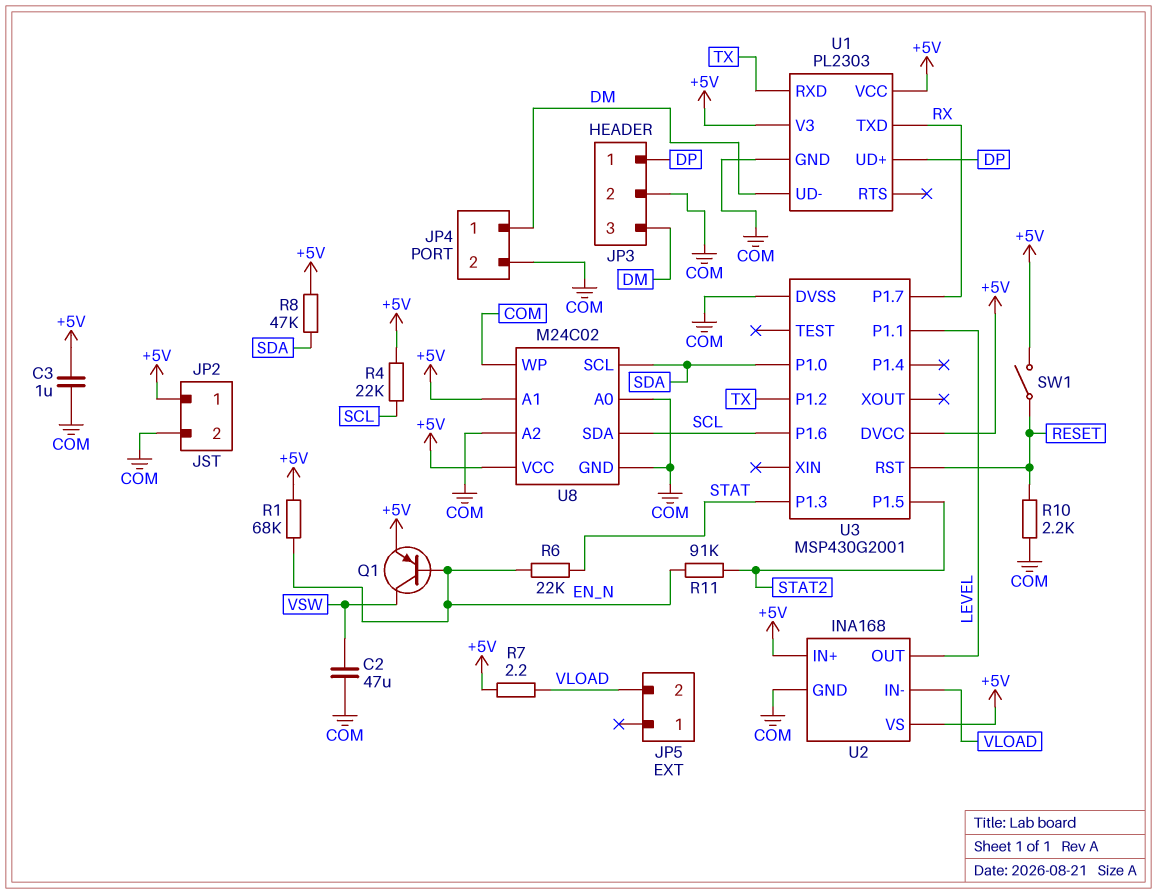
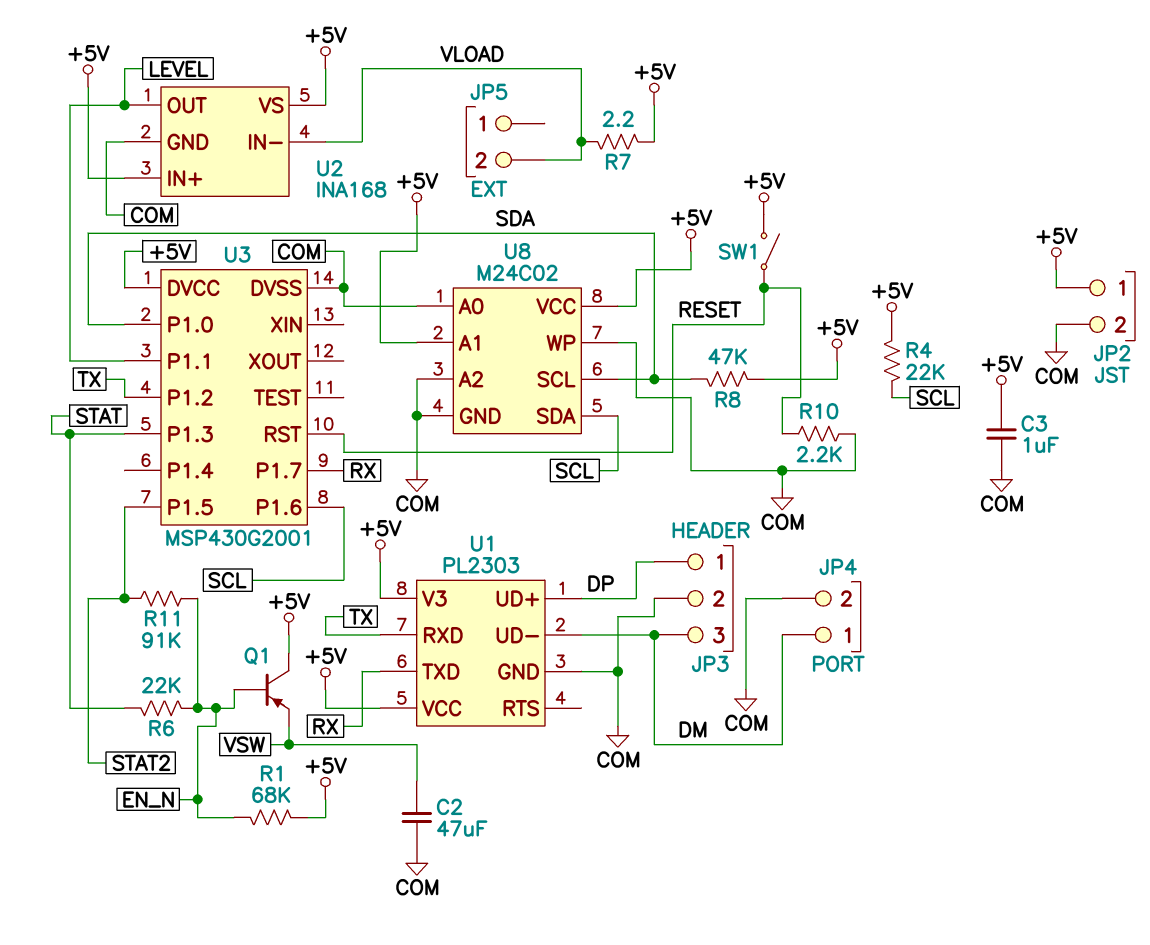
Q1: PNP (B EN_N, C VSW, E +5V) -> PNP (B EN_N, C +5V, E VSW)

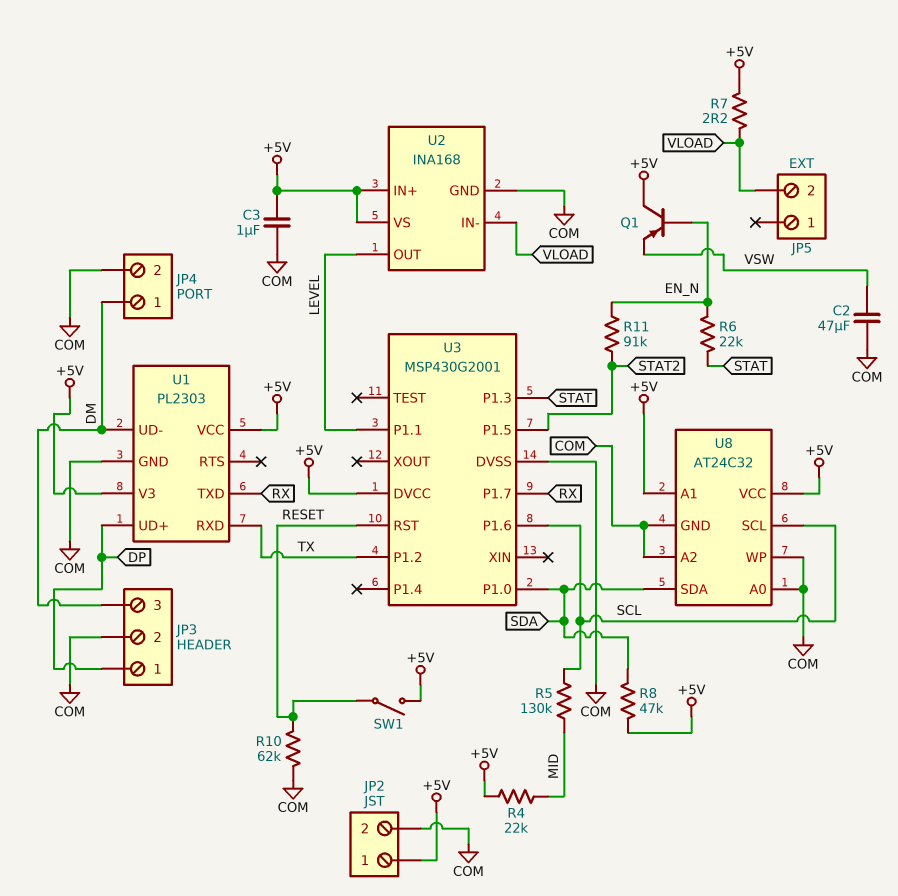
R1: 68k (+5V, EN_N) -> none
R4: 22k (+5V, SCL) -> 22k (+5V, MID)
R5: none -> 130k (MID, SCL)
R10: 2.2k (COM, RESET) -> 62k (COM, RESET)
U8: M24C02 -> AT24C32
U8 pin SCL: SDA -> SCL
U8 pin SDA: SCL -> SDA

